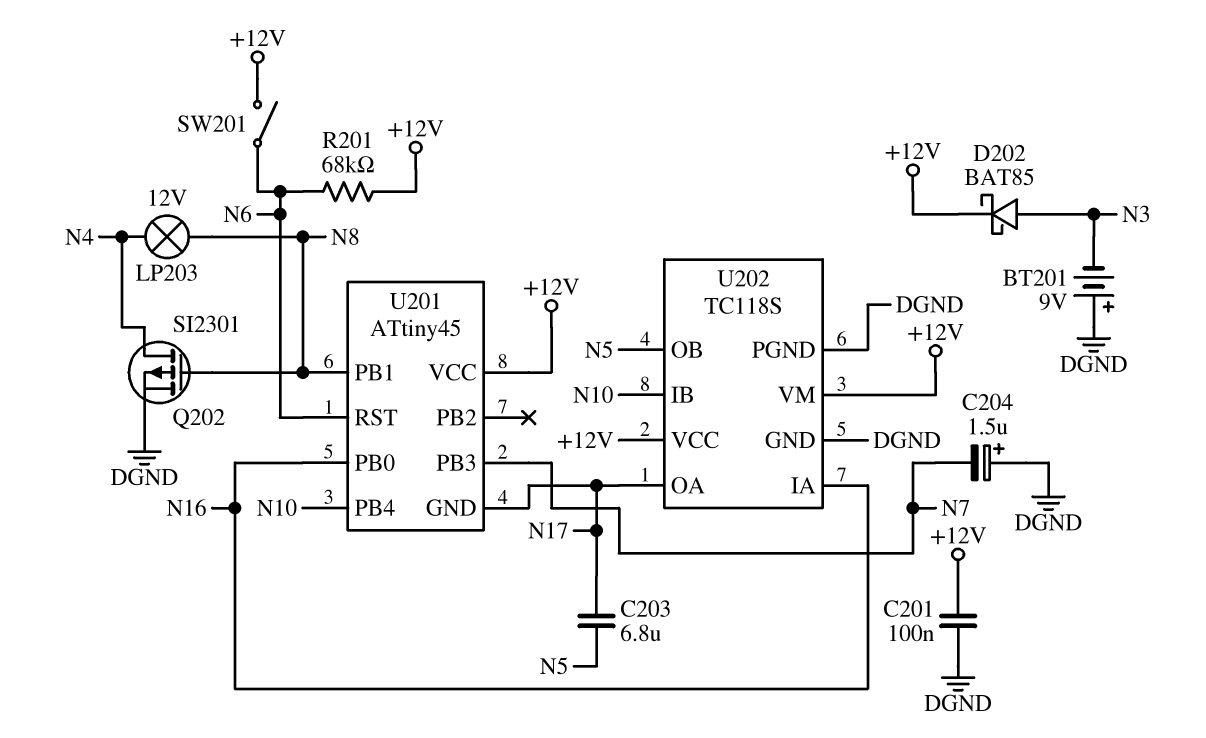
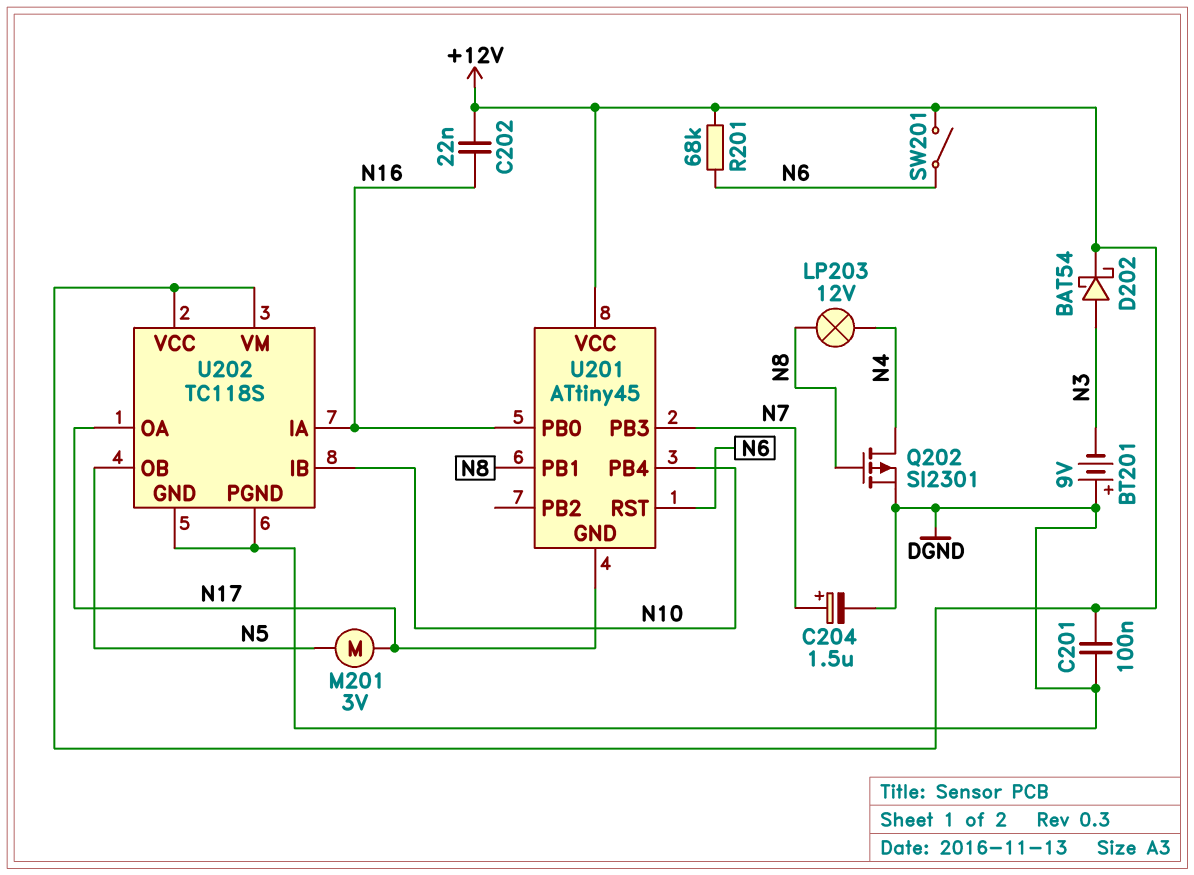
C202: none -> 22nF (+12V, N16)
C203: 6.8uF (N5, N17) -> none
C204: 1.5uF (plus DGND, minus N7) -> 1.5uF (plus N7, minus DGND)
D202: schottky BAT85 (A N3, K +12V) -> schottky BAT54 (A N3, K +12V)
M201: none -> motor 3V (N5, N17)

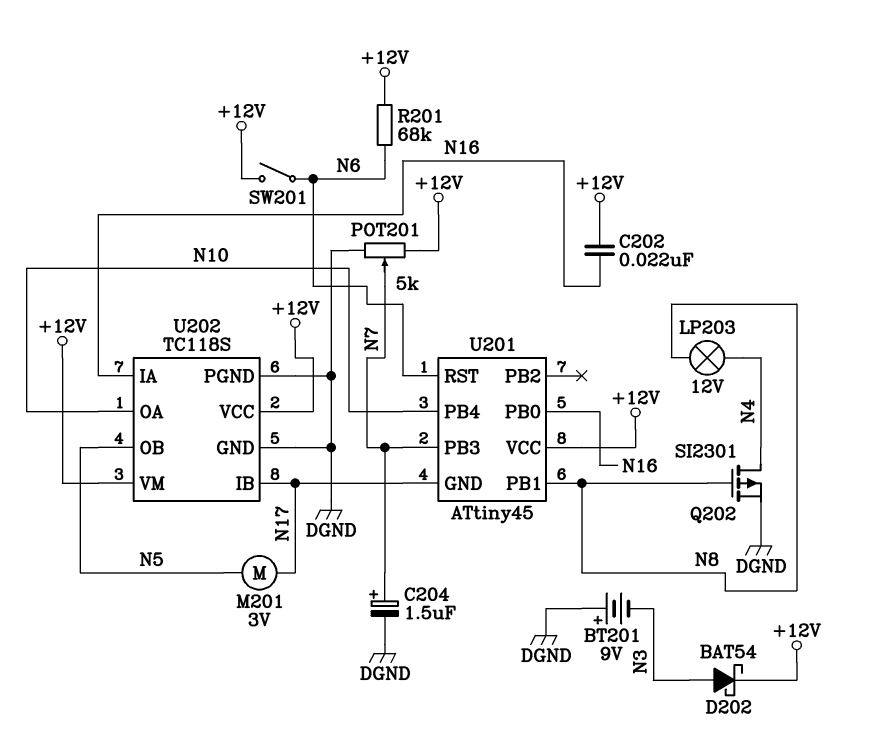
C201: 100nF (+12V, DGND) -> none
POT201: none -> 5k (+12V, DGND, wiper N7)
U202 pin IB: N10 -> N17
U202 pin OA: N17 -> N10

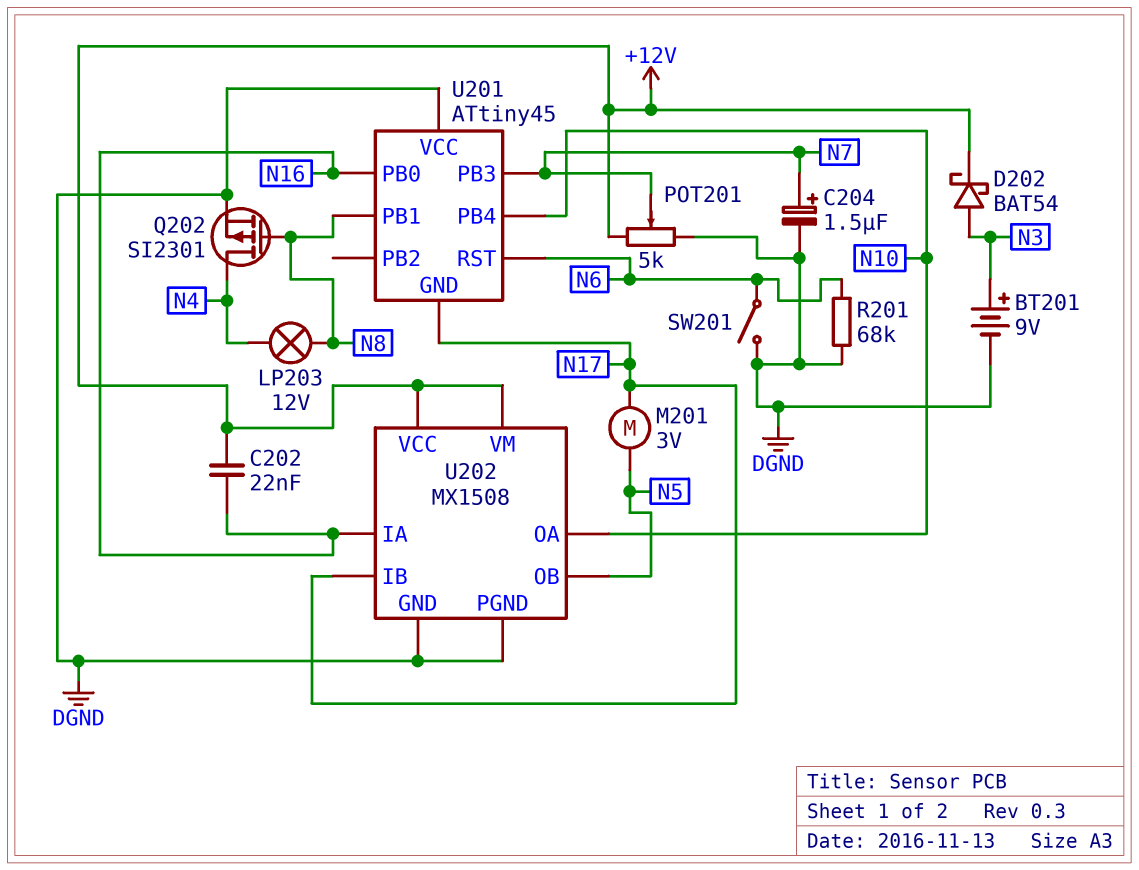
BT201: 9V (plus DGND, minus N3) -> 9V (plus N3, minus DGND)
R201: 68k (+12V, N6) -> 68k (DGND, N6)
SW201: switch (+12V, N6) -> switch (DGND, N6)
U201 pin VCC: +12V -> DGND
U202: TC118S -> MX1508

